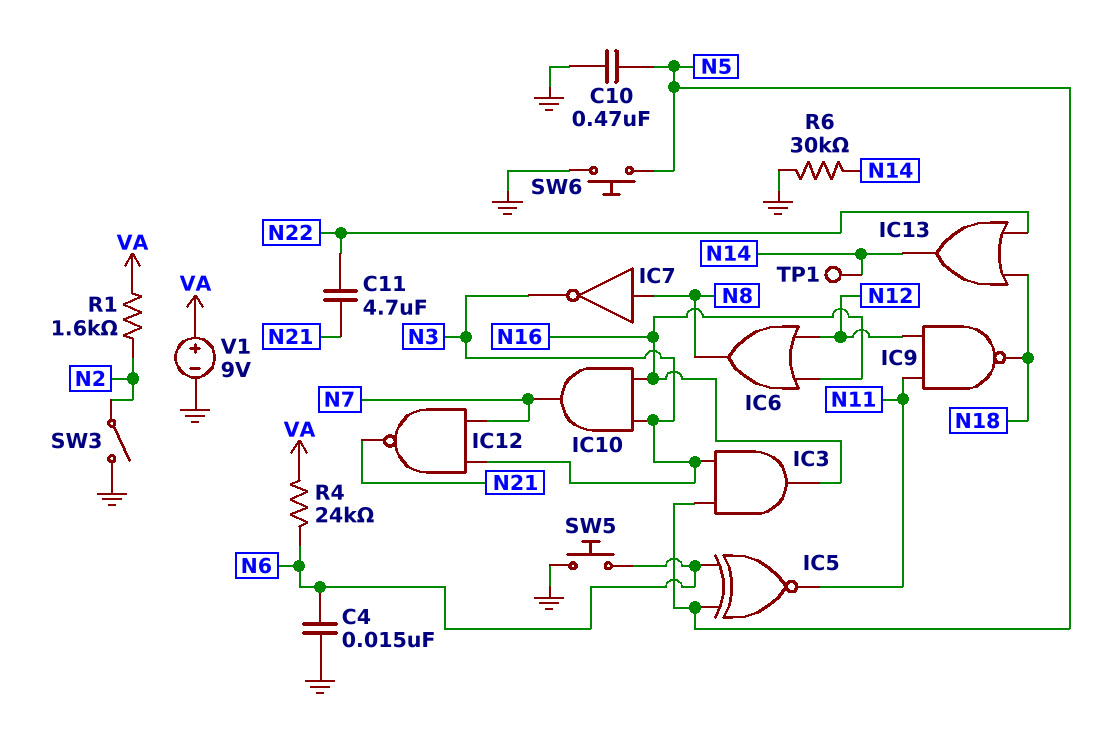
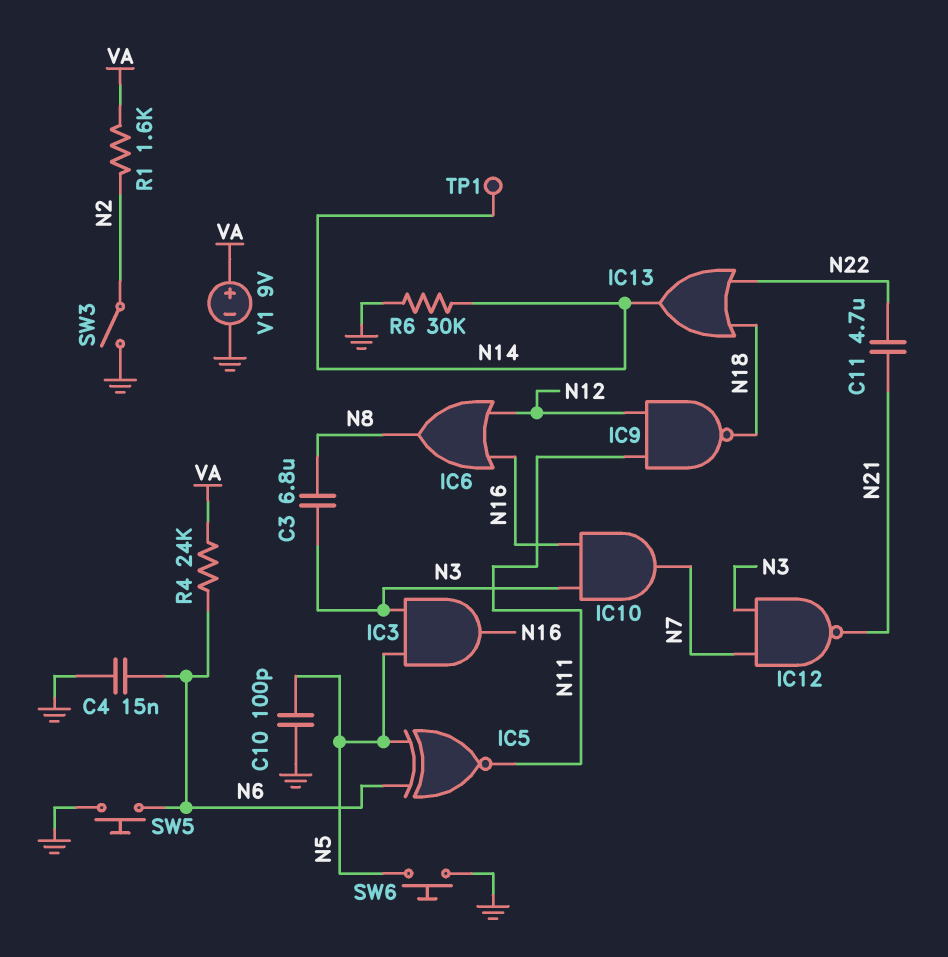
C3: none -> 6.8uF (N3, N8)
C10: 470nF (GND, N5) -> 100pF (GND, N5)
IC7: NOT (in N8, out N3) -> none

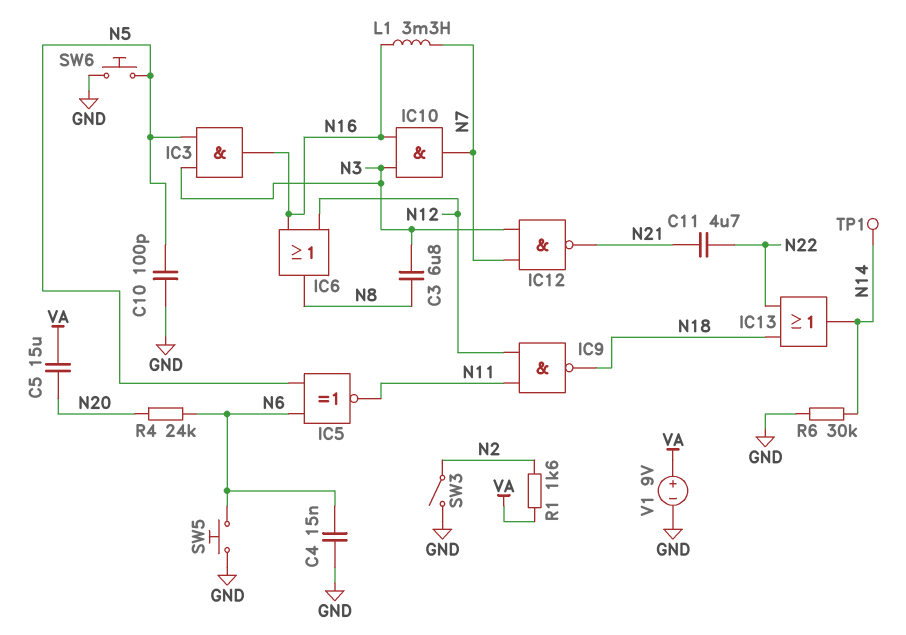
C5: none -> 15uF (N20, VA)
L1: none -> 3.3mH (N7, N16)
R4: 24k (N6, VA) -> 24k (N6, N20)

